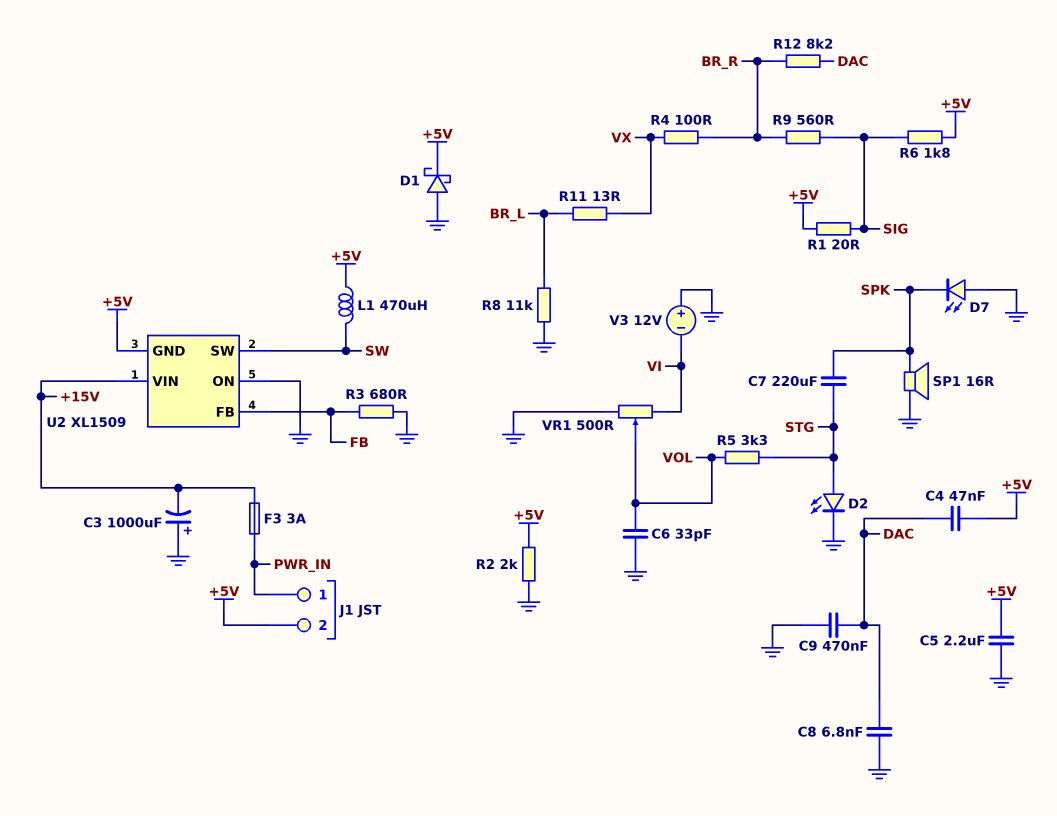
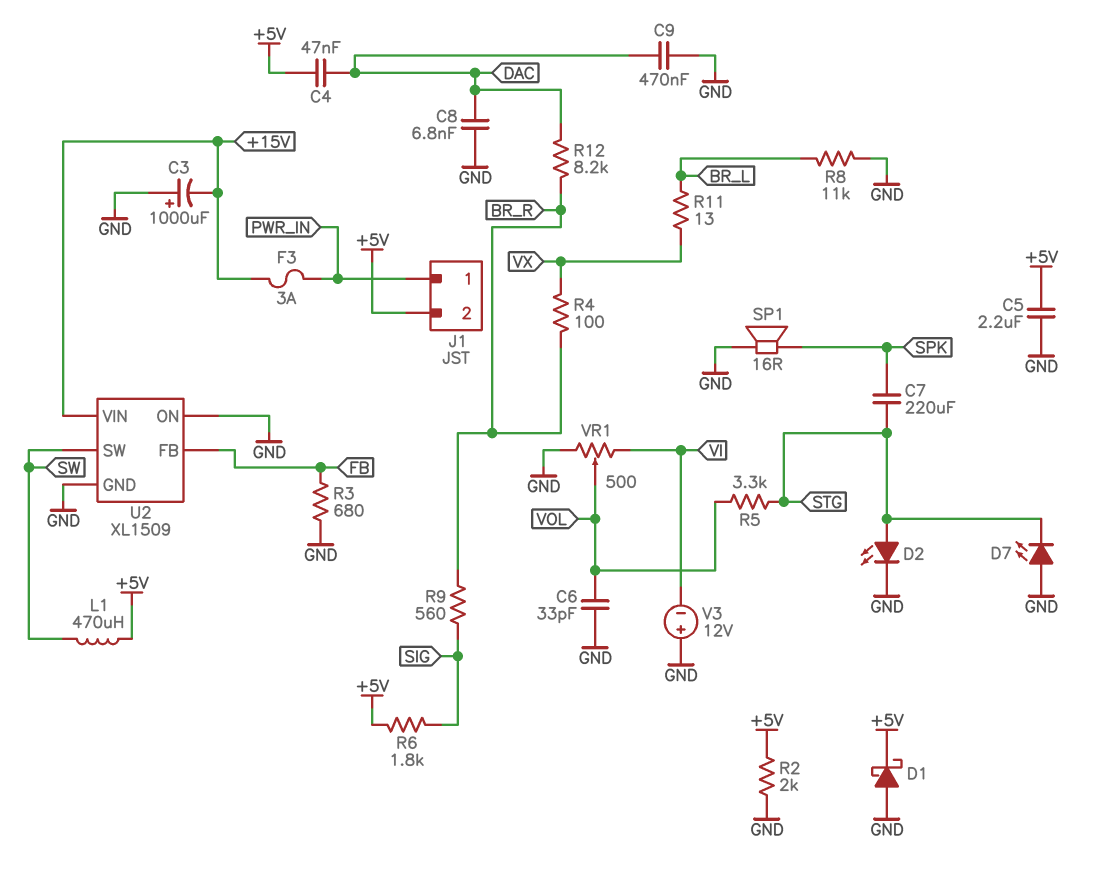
D7: LED (A GND, K SPK) -> LED (A GND, K STG)
R1: 20 (+5V, SIG) -> none
U2 pin GND: +5V -> GND

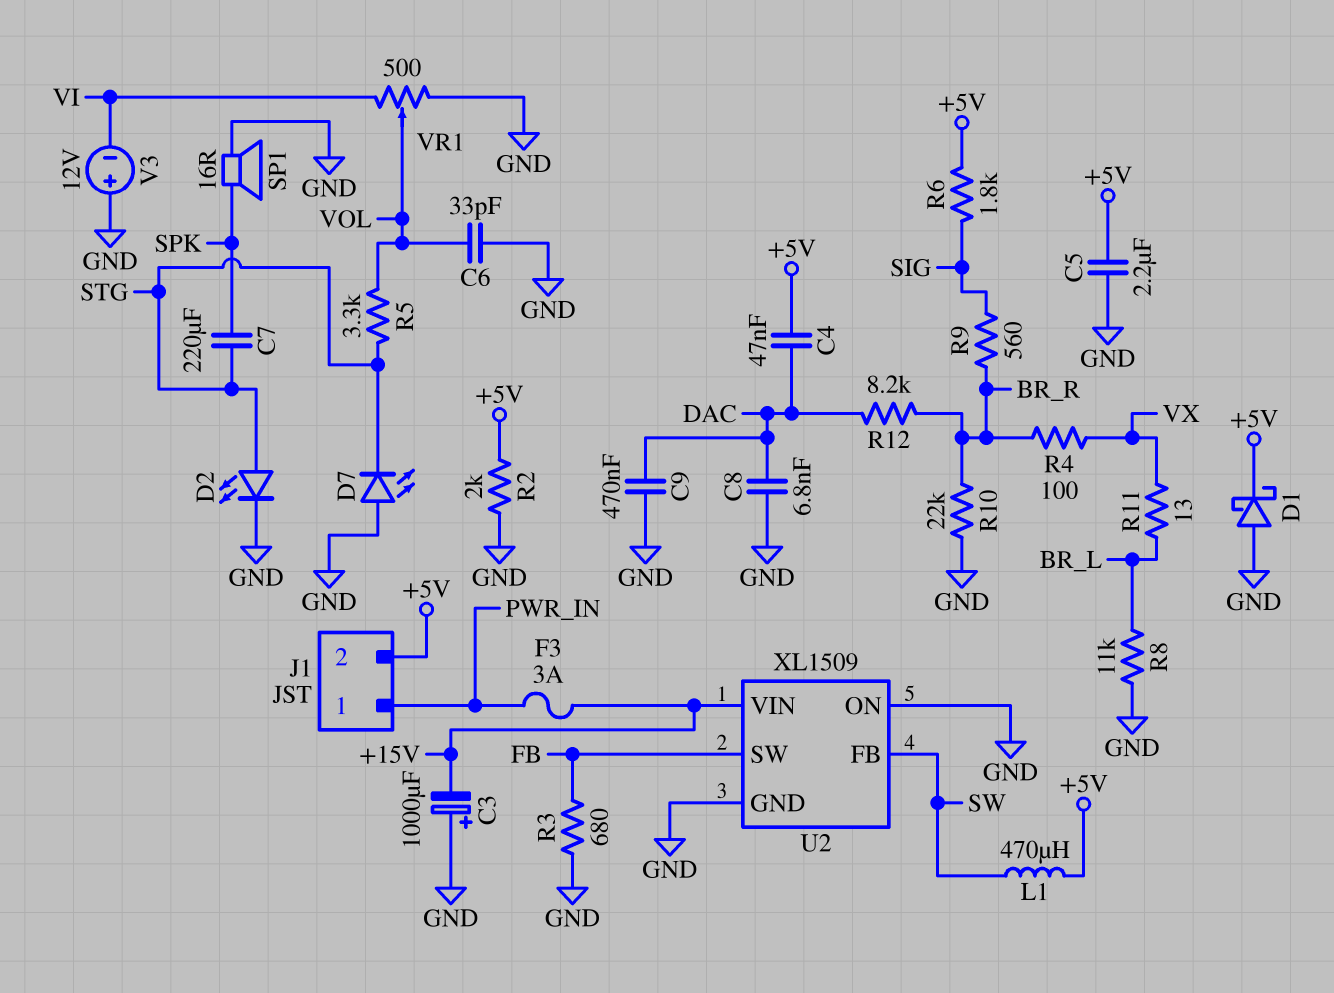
R10: none -> 22k (BR_R, GND)
U2 pin FB: FB -> SW
U2 pin SW: SW -> FB

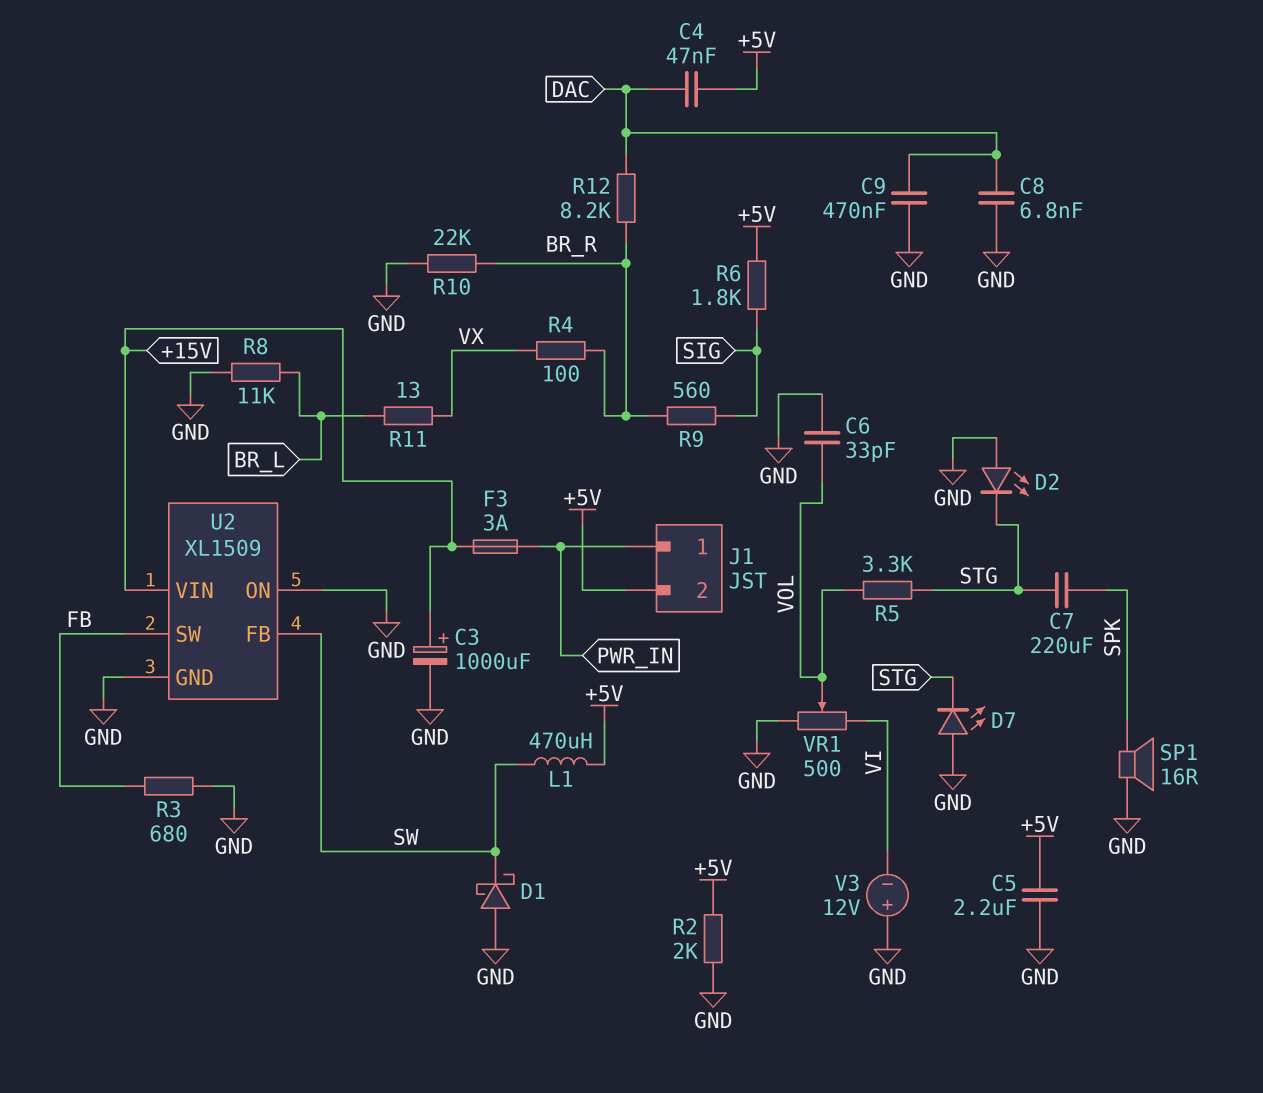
C3: 1000uF (plus GND, minus +15V) -> 1000uF (plus +15V, minus GND)
D1: schottky (A GND, K +5V) -> schottky (A GND, K SW)
D2: LED (A STG, K GND) -> LED (A GND, K STG)

